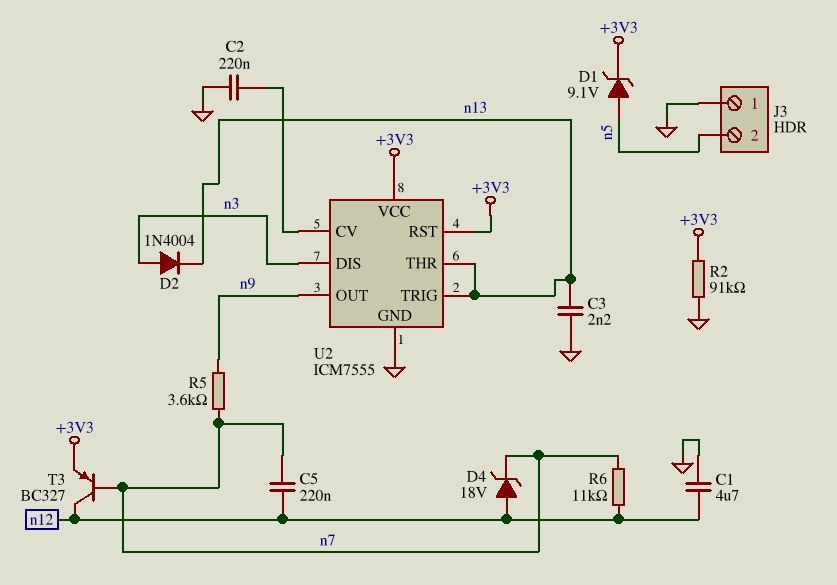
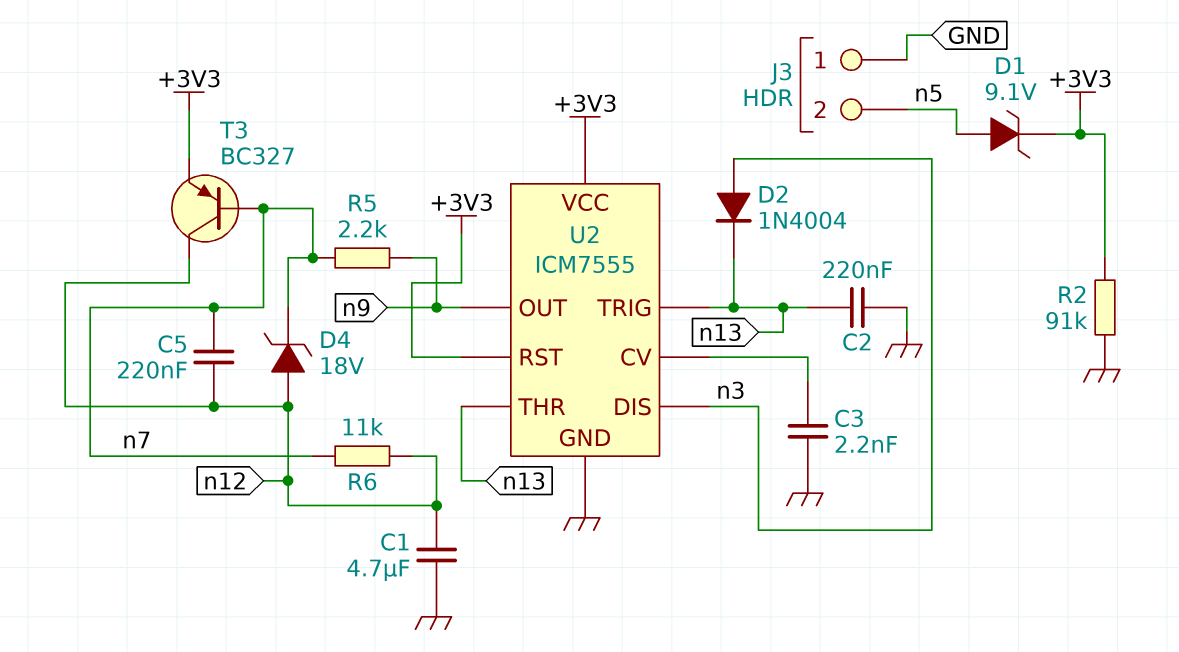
C2: 220nF (GND, U2/CV) -> 220nF (GND, n13)
C3: 2.2nF (GND, n13) -> 2.2nF (GND, U2/CV)
R5: 3.6k (n7, n9) -> 2.2k (n7, n9)

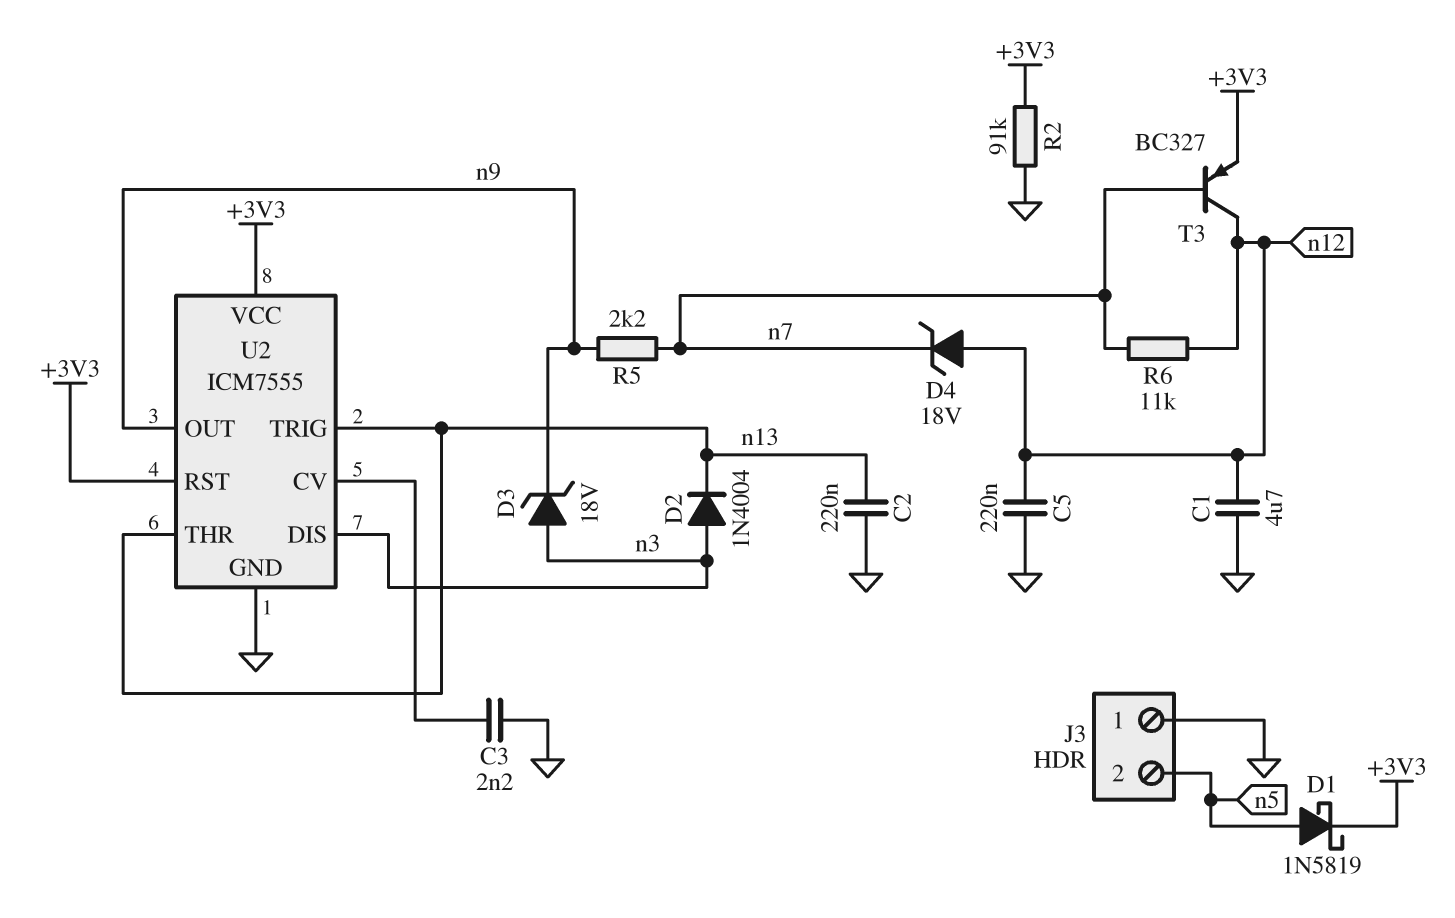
C5: 220nF (n7, n12) -> 220nF (GND, n12)
D1: zener 9.1V (A n5, K +3V3) -> schottky 1N5819 (A n5, K +3V3)
D3: none -> zener 18V (A n3, K n9)

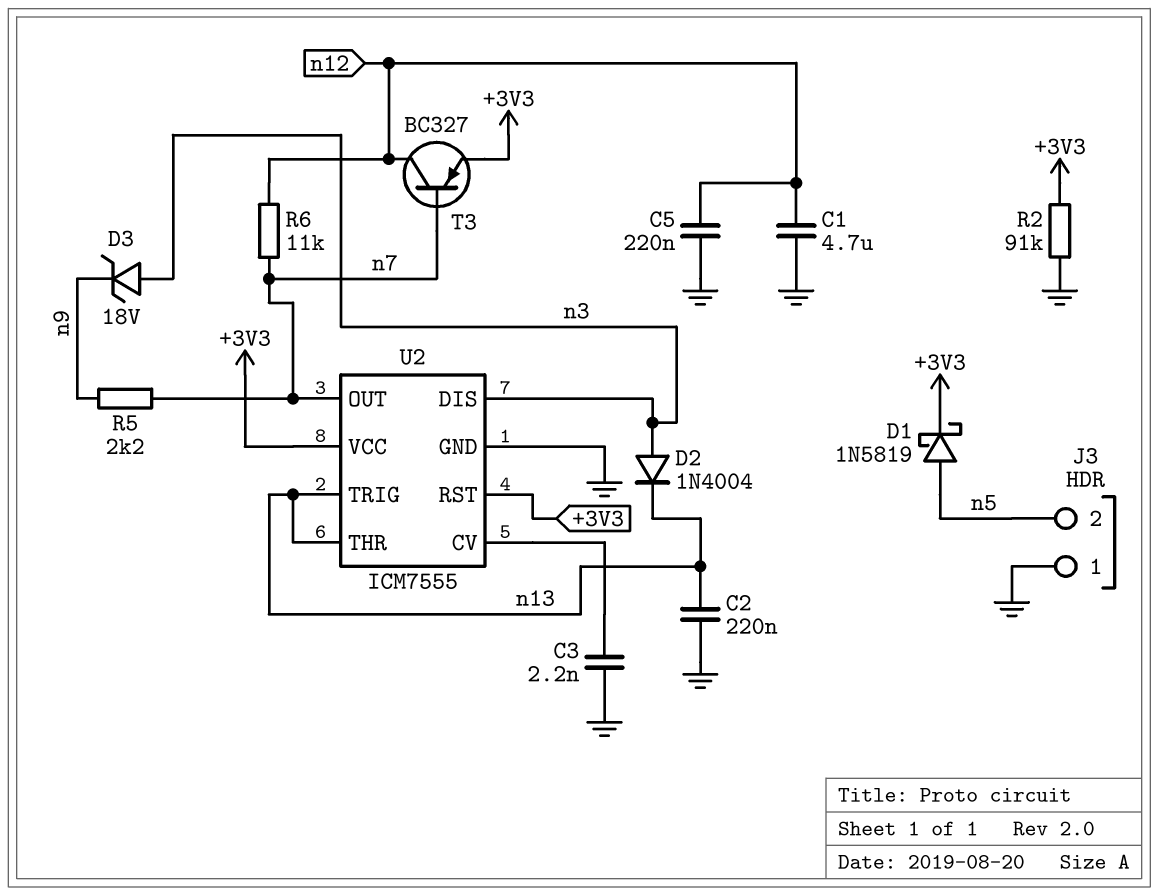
D4: zener 18V (A n12, K n7) -> none
U2 pin OUT: n9 -> n7

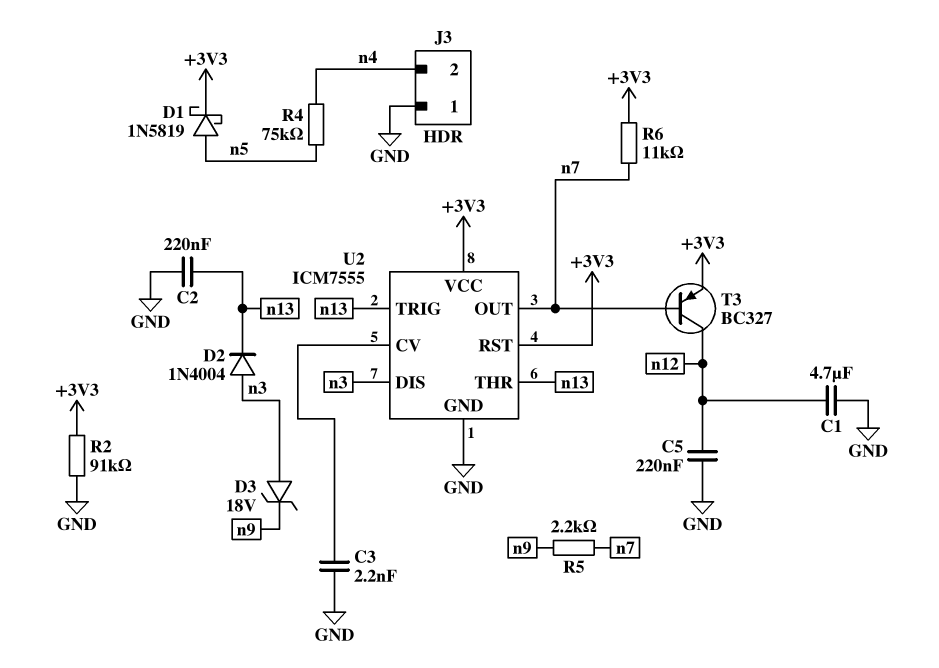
J3 pin 2: n5 -> n4
R4: none -> 75k (n4, n5)
R6: 11k (n7, n12) -> 11k (+3V3, n7)

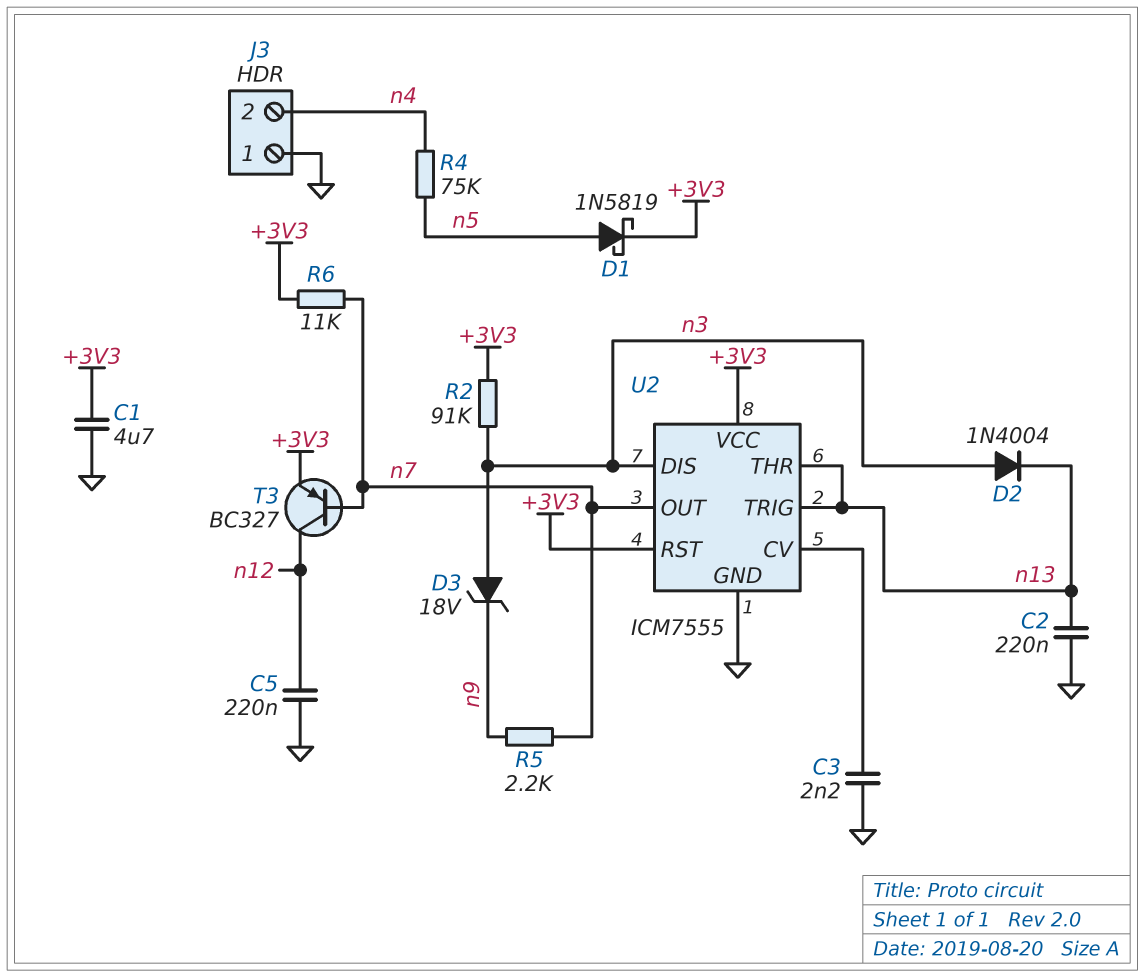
C1: 4.7uF (GND, n12) -> 4.7uF (+3V3, GND)
R2: 91k (+3V3, GND) -> 91k (+3V3, n3)

